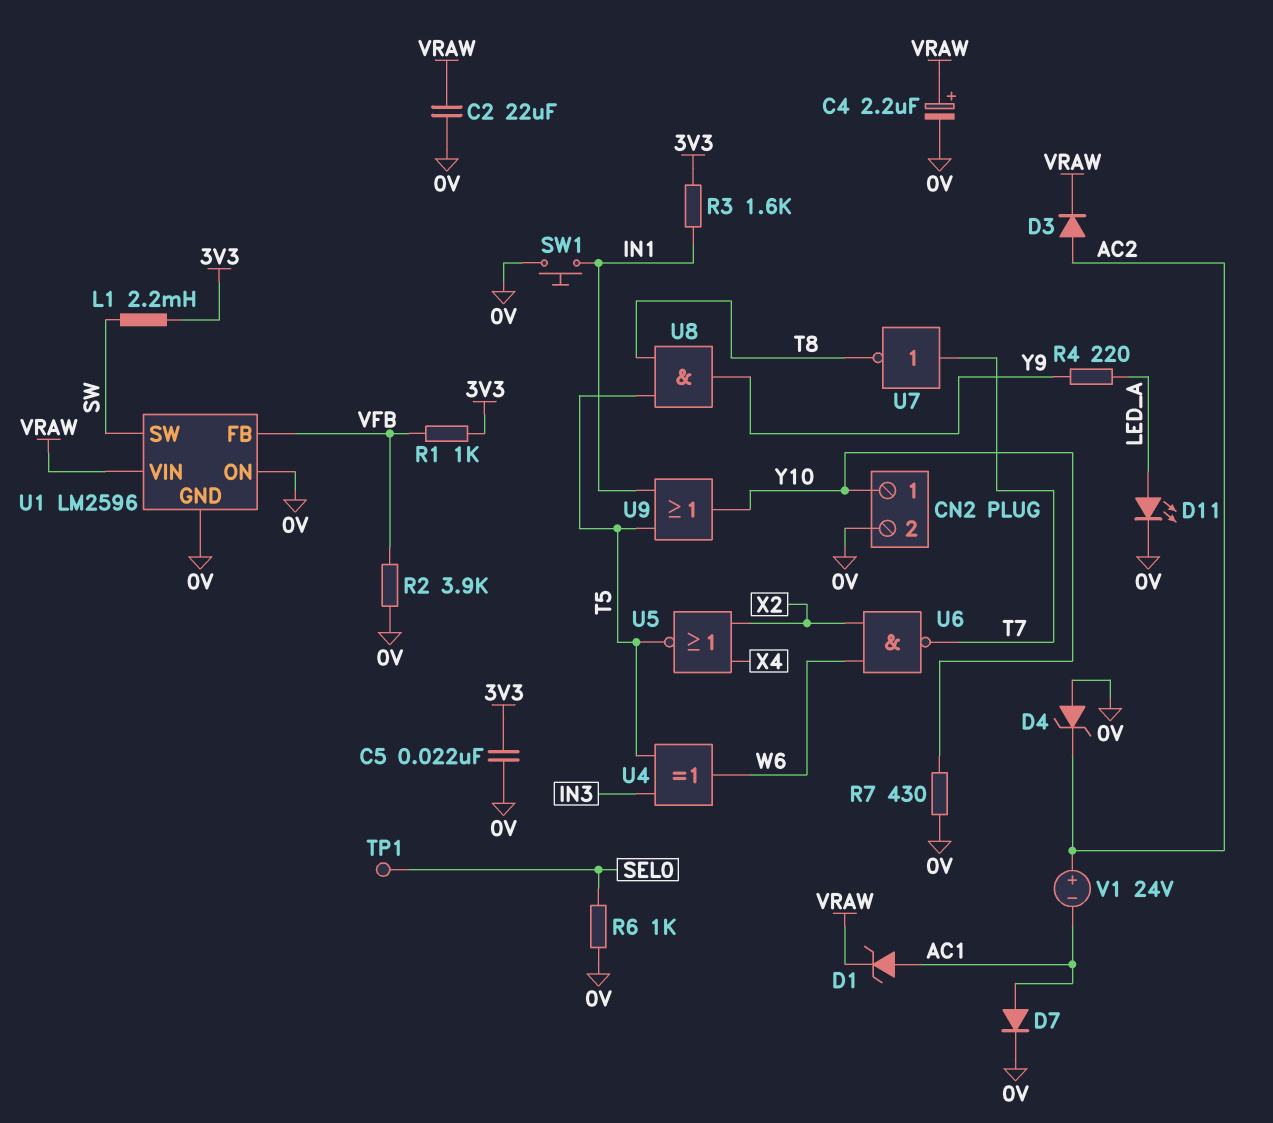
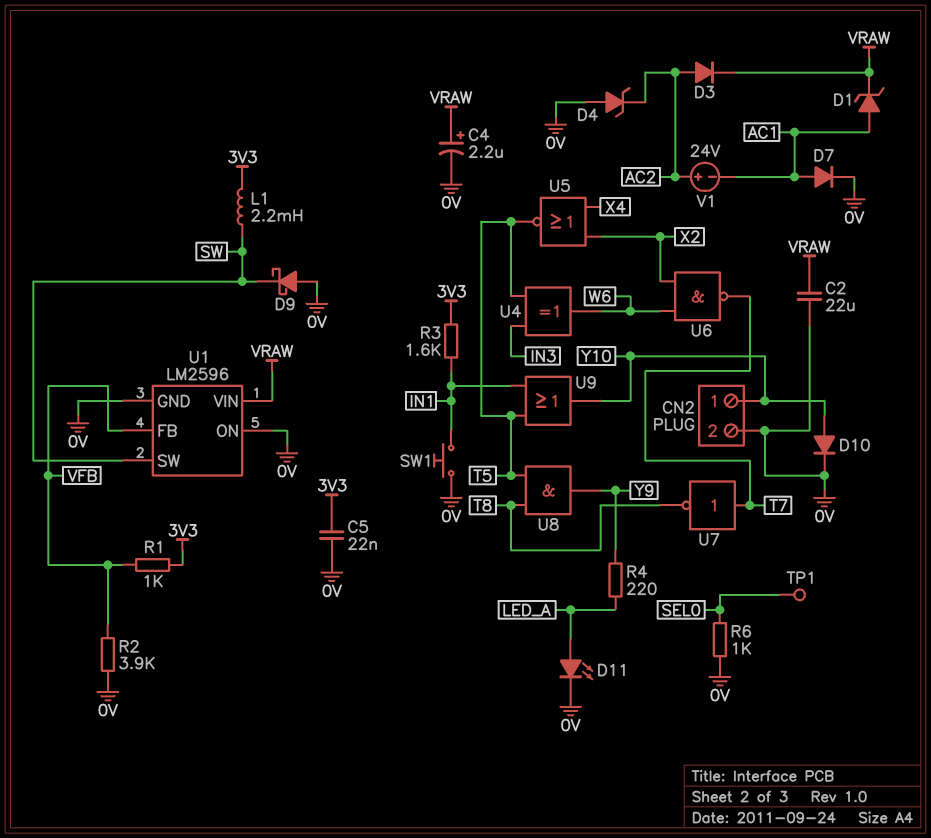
D9: none -> schottky (A 0V, K SW)
D10: none -> diode (A Y10, K 0V)
R7: 430 (0V, Y10) -> none

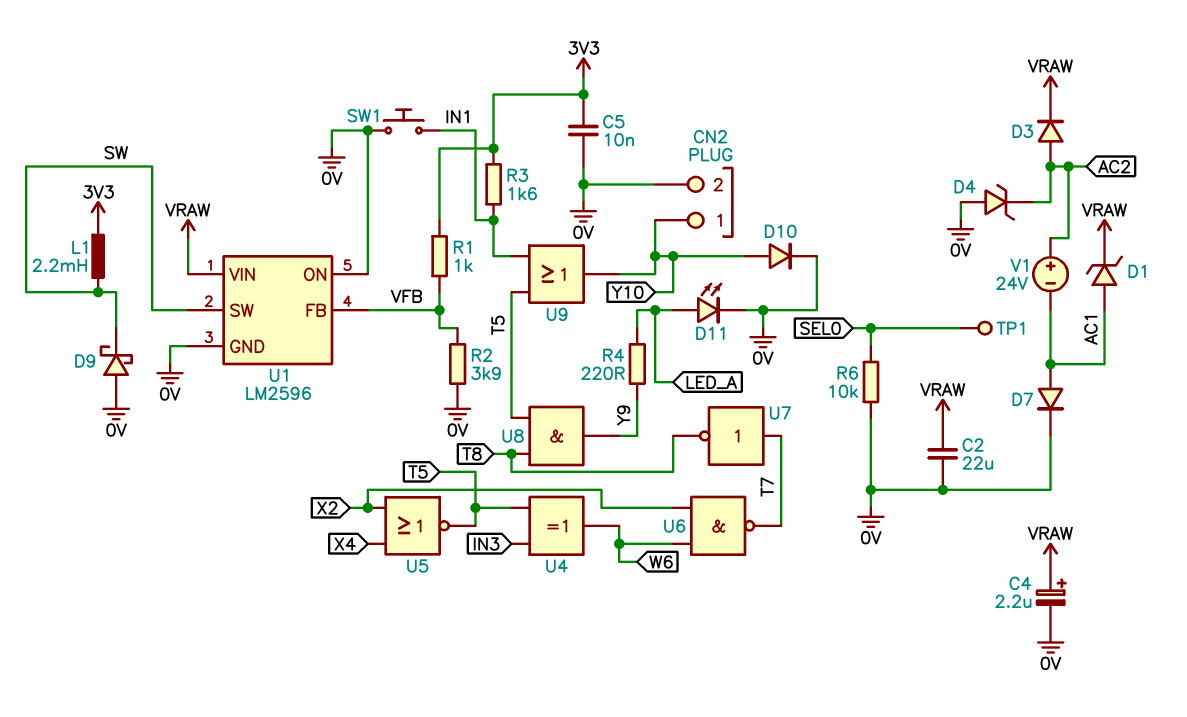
C5: 22nF (0V, 3V3) -> 10nF (0V, 3V3)
R6: 1k (0V, SEL0) -> 10k (0V, SEL0)

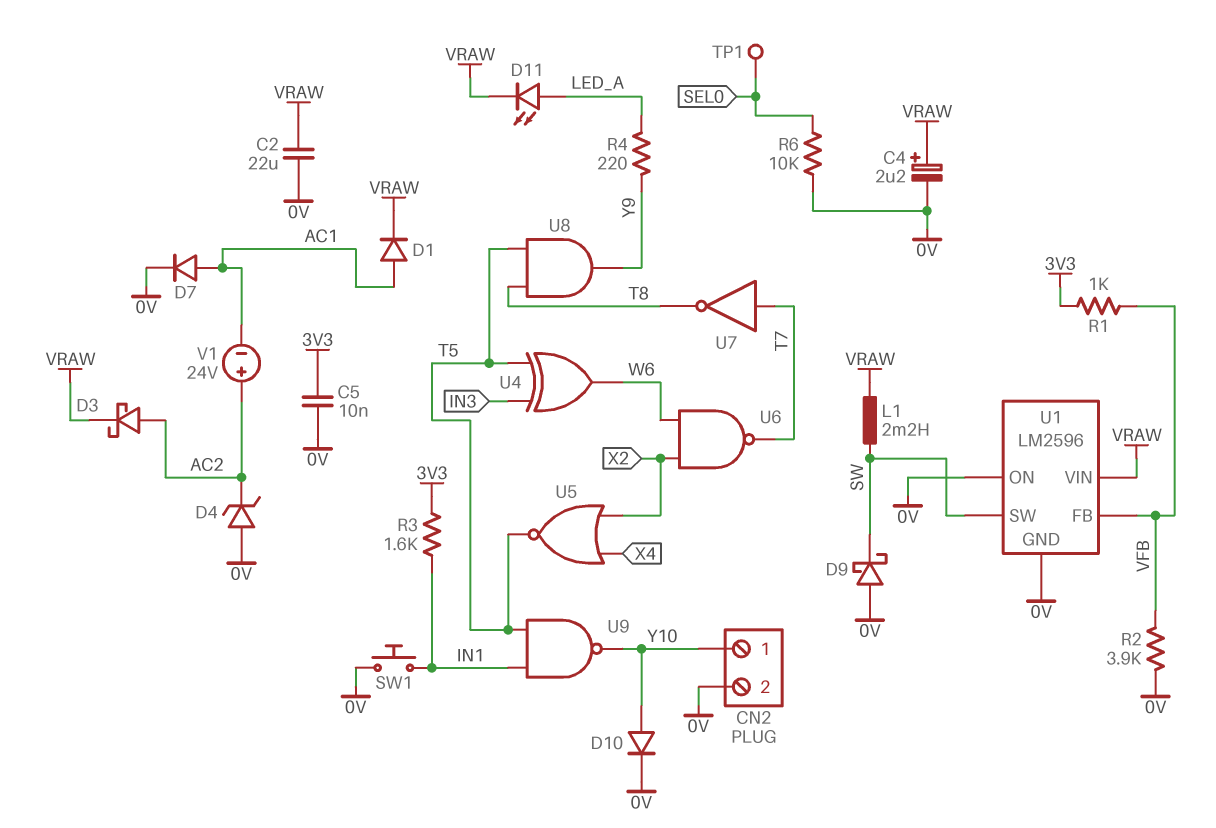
D1: zener (A AC1, K VRAW) -> diode (A AC1, K VRAW)
D3: diode (A AC2, K VRAW) -> schottky (A AC2, K VRAW)
D11: LED (A LED_A, K 0V) -> LED (A LED_A, K VRAW)
L1: 2.2mH (3V3, SW) -> 2.2mH (SW, VRAW)
U9: OR (in IN1, in T5, out Y10) -> NAND (in IN1, in T5, out Y10)

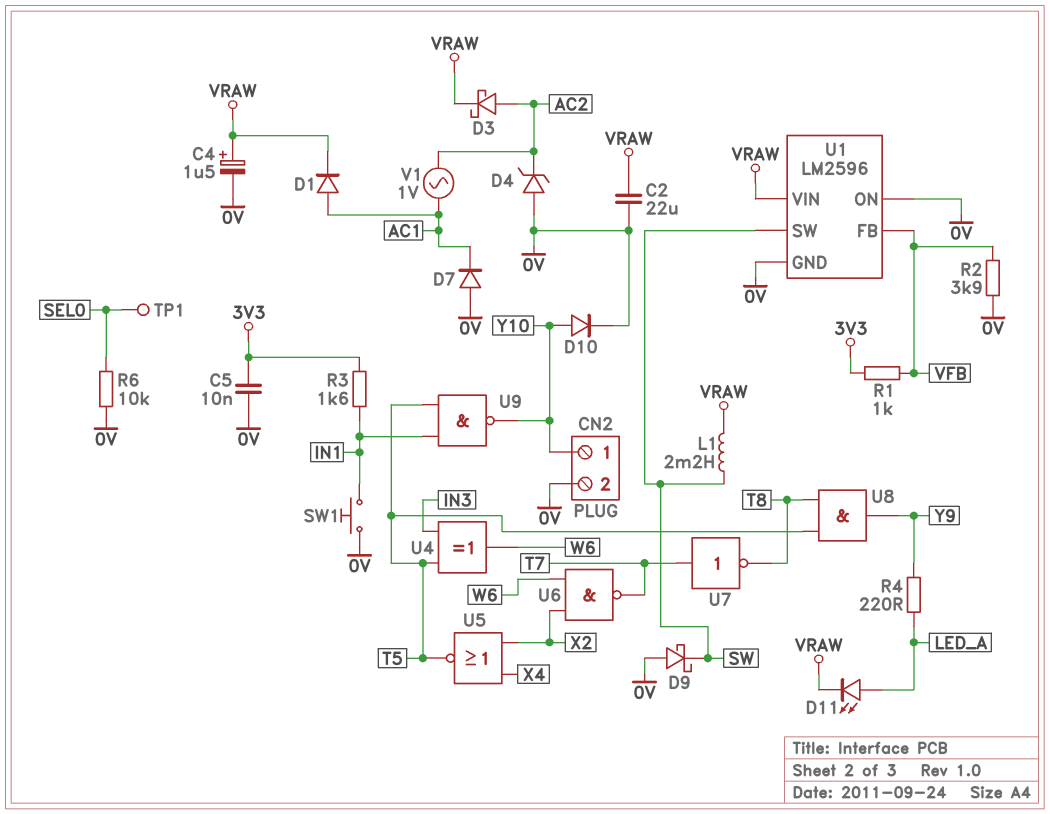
C4: 2.2uF (plus VRAW, minus 0V) -> 1.5uF (plus VRAW, minus 0V)
D7: diode (A AC1, K 0V) -> diode (A 0V, K AC1)
V1: 24V (plus AC2, minus AC1) -> AC 1V (AC1, AC2)

